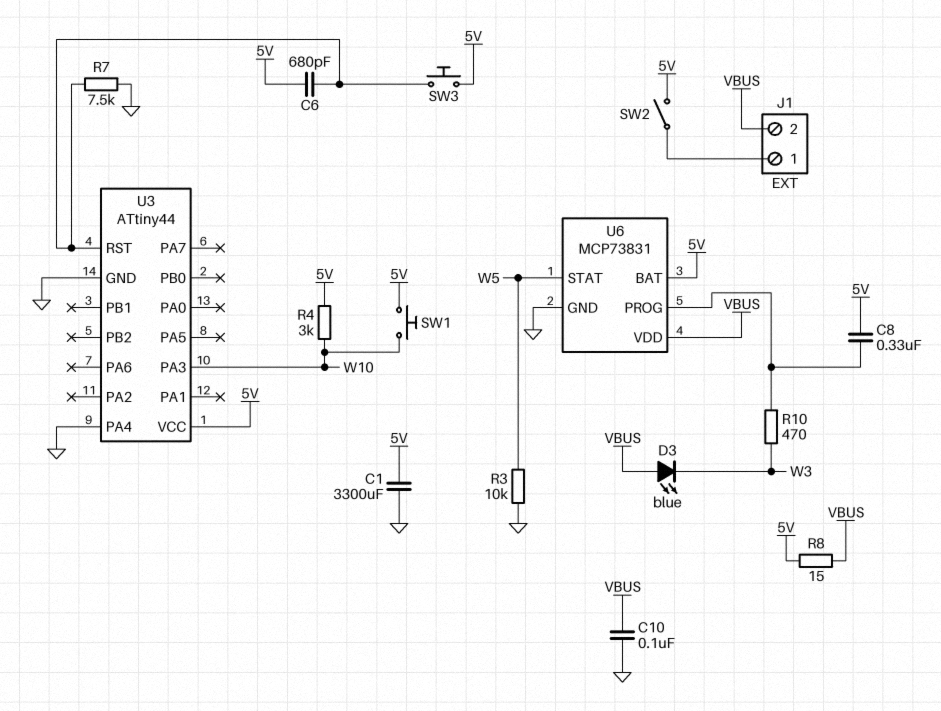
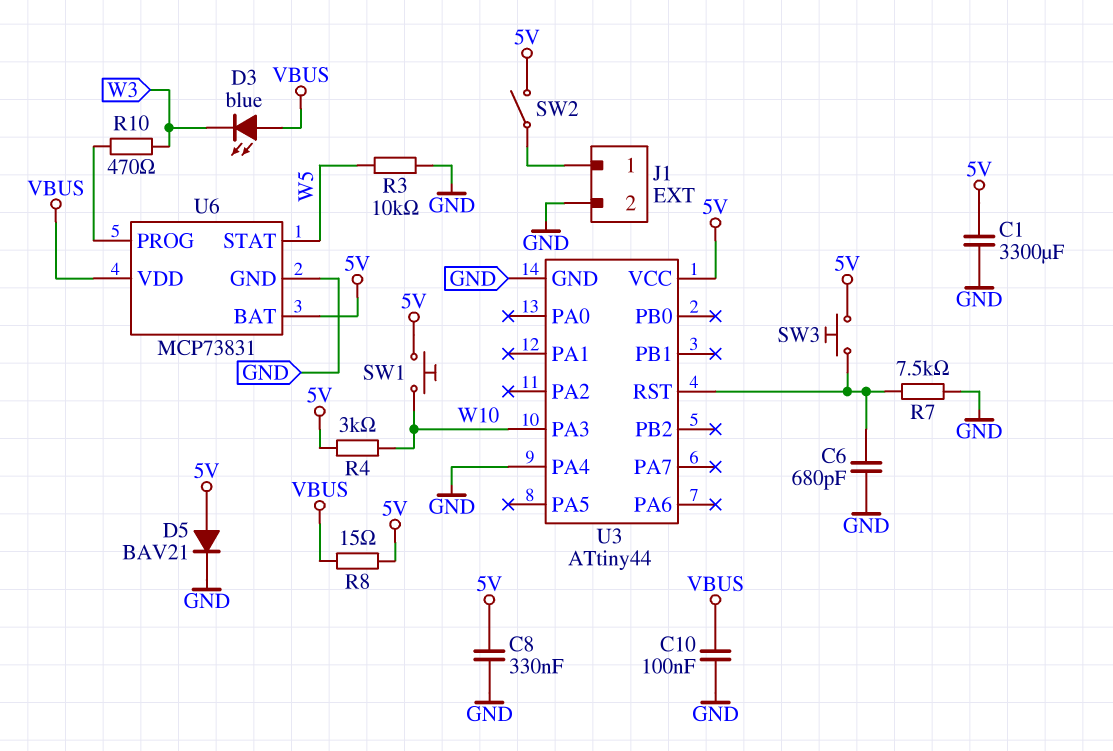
C6: 680pF (5V, U3/RST) -> 680pF (GND, U3/RST)
C8: 330nF (5V, U6/PROG) -> 330nF (5V, GND)
D5: none -> diode BAV21 (A 5V, K GND)
J1 pin 2: VBUS -> GND

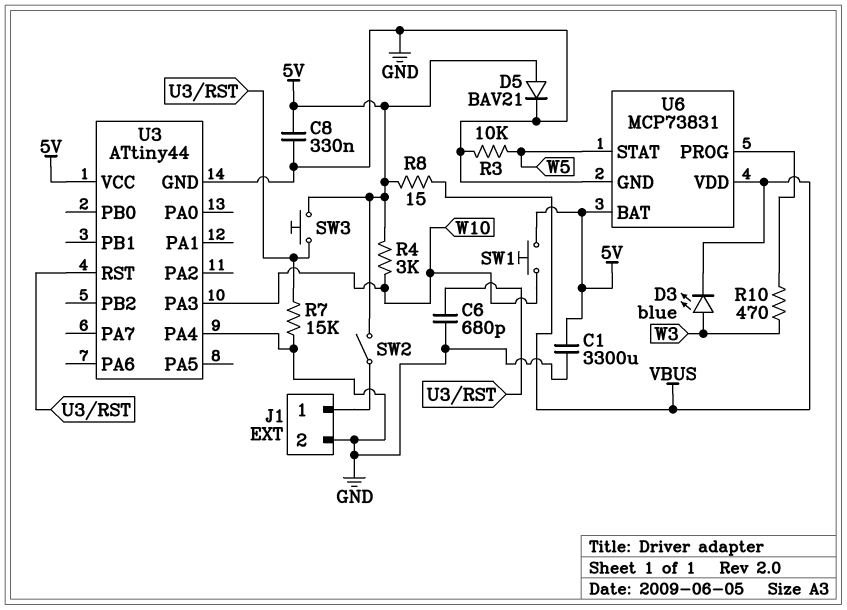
C10: 100nF (GND, VBUS) -> none
D3: LED blue (A VBUS, K W3) -> LED blue (A W3, K VBUS)
R7: 7.5k (GND, U3/RST) -> 15k (GND, U3/RST)

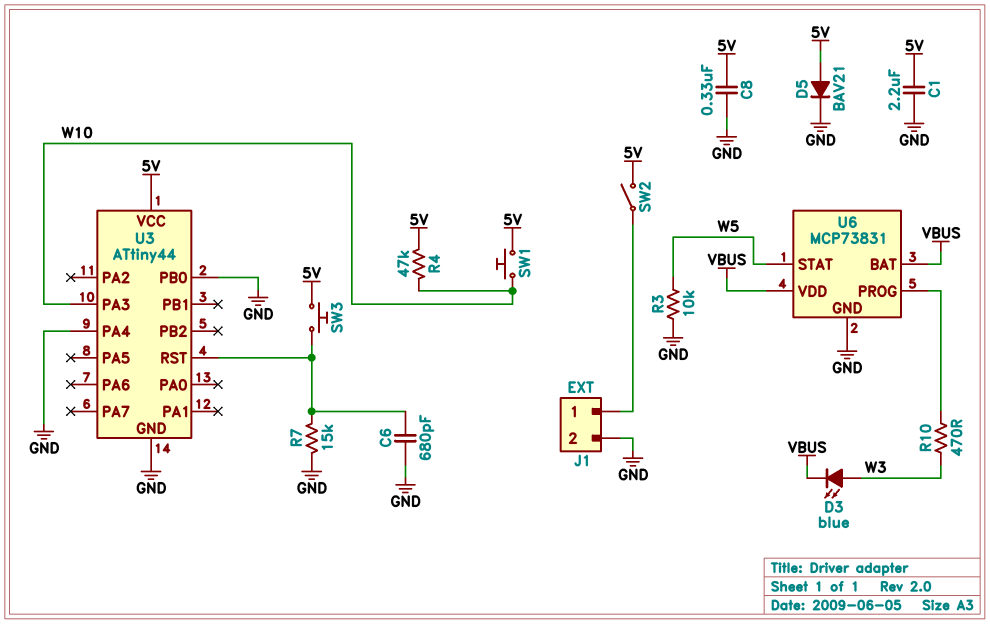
C1: 3300uF (5V, GND) -> 2.2uF (5V, GND)
R4: 3k (5V, W10) -> 47k (5V, W10)
R8: 15 (5V, VBUS) -> none
U3 pin PB0: none -> GND
U6 pin BAT: 5V -> VBUS

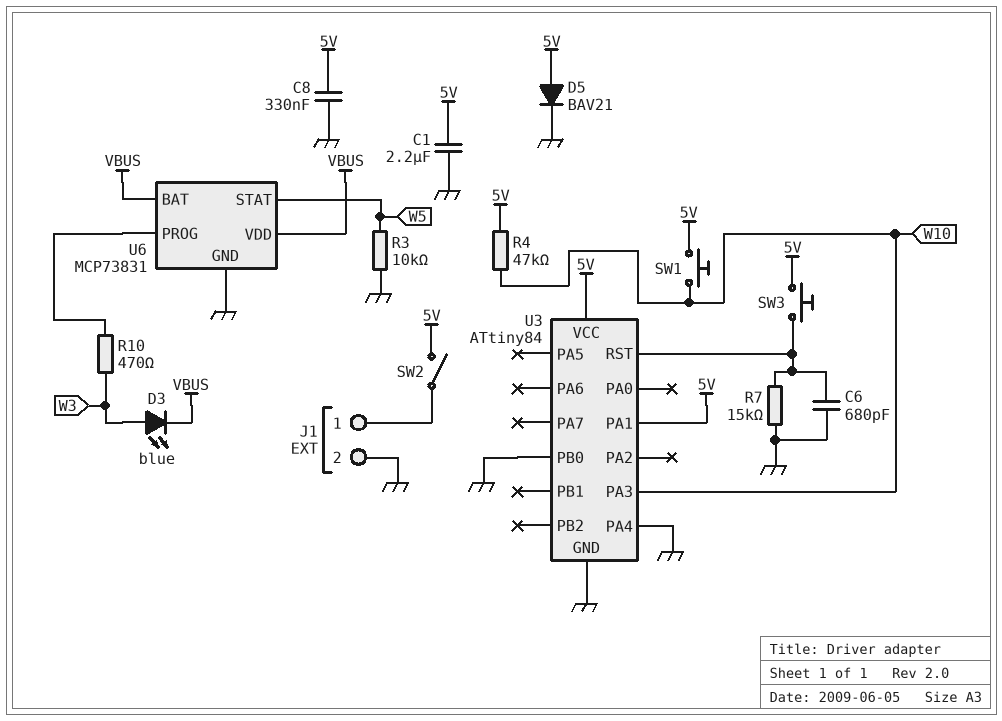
U3: ATtiny44 -> ATtiny84
U3 pin PA1: none -> 5V

